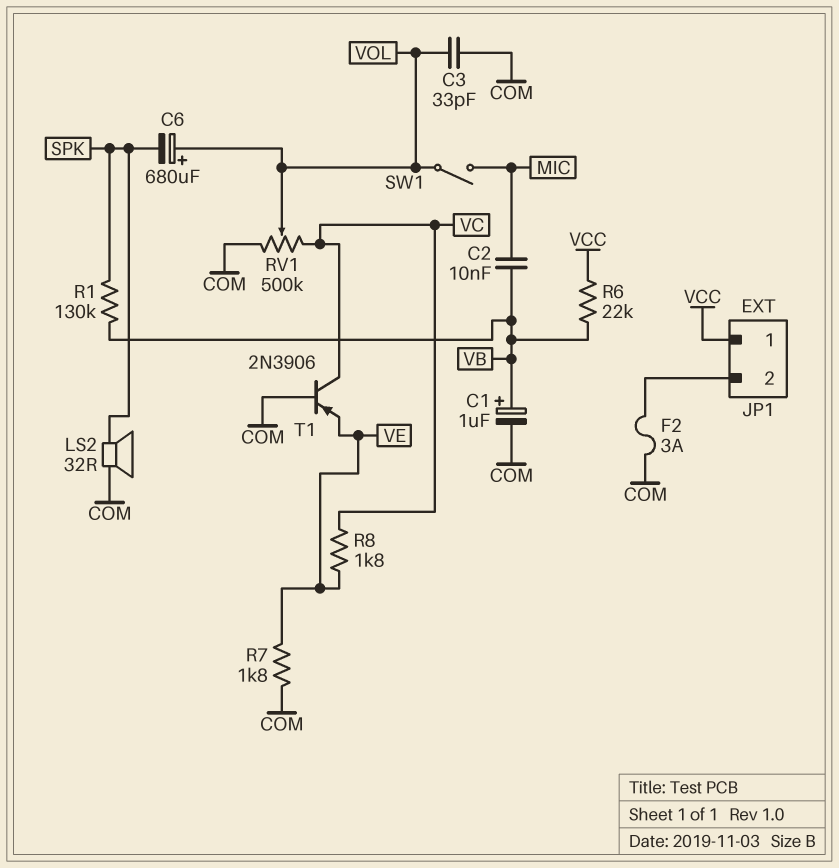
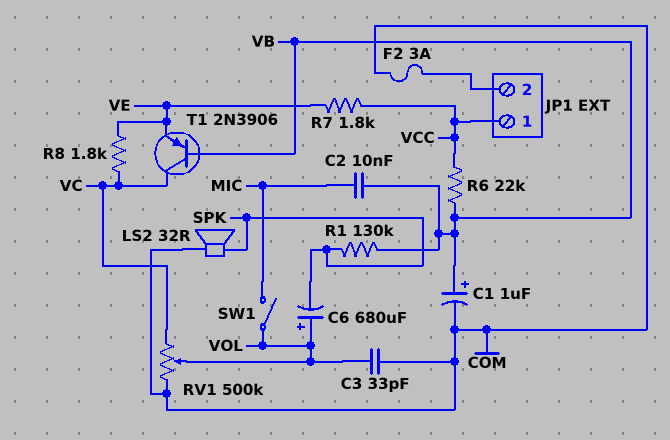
R7: 1.8k (COM, VE) -> 1.8k (VCC, VE)
T1: PNP 2N3906 (B COM, C VC, E VE) -> PNP 2N3906 (B VB, C VC, E VE)

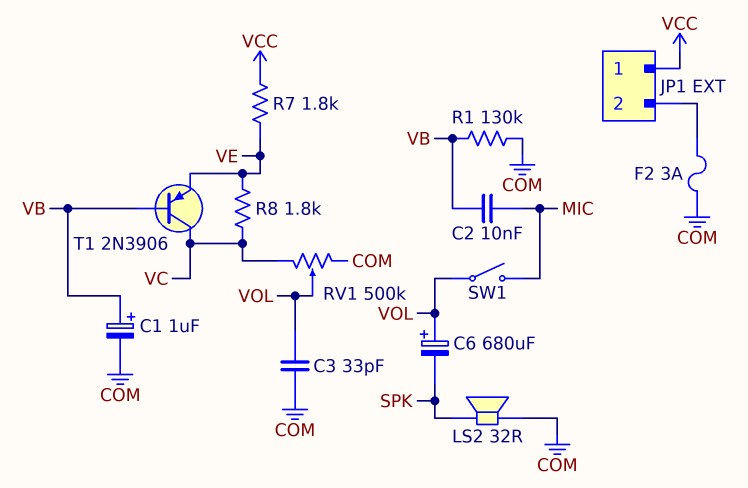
R1: 130k (SPK, VB) -> 130k (COM, VB)
R6: 22k (VB, VCC) -> none

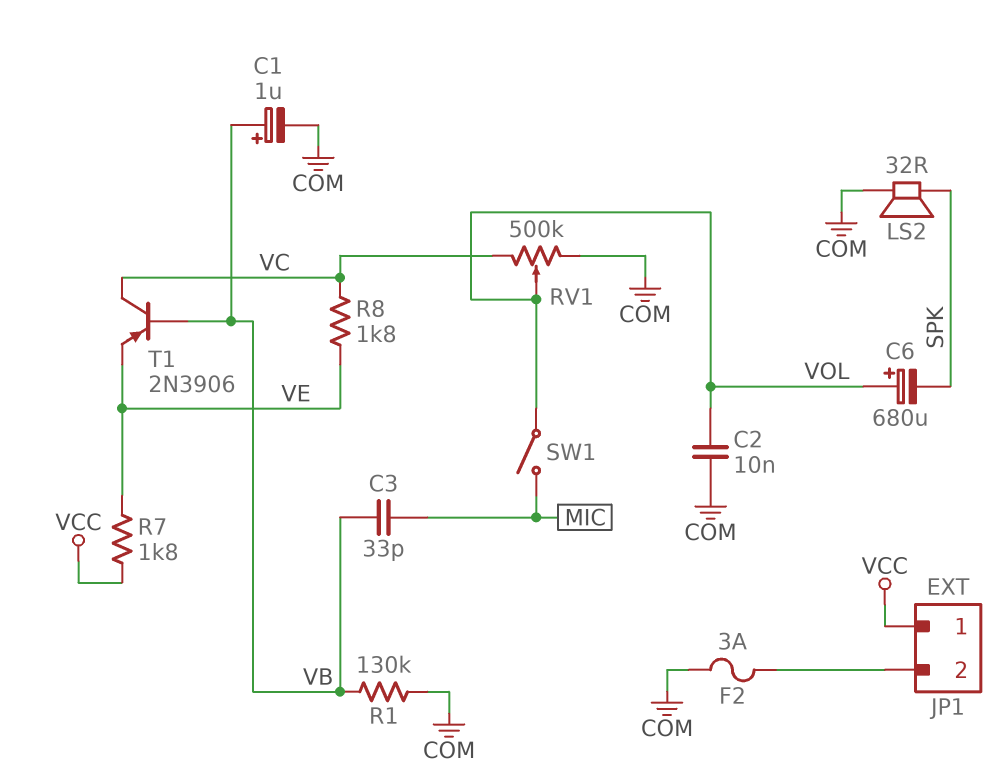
C2: 10nF (MIC, VB) -> 10nF (COM, VOL)
C3: 33pF (COM, VOL) -> 33pF (MIC, VB)

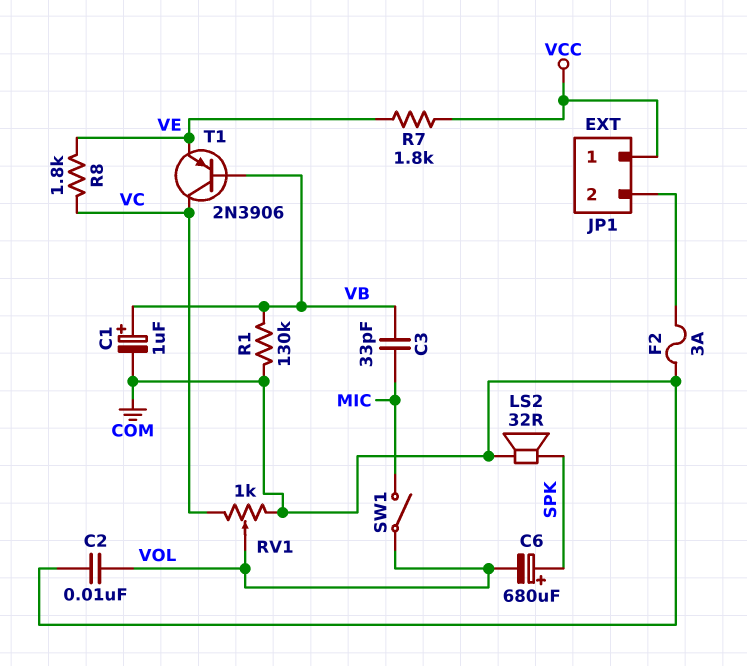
C6: 680uF (plus VOL, minus SPK) -> 680uF (plus SPK, minus VOL)
RV1: 500k (COM, VC, wiper VOL) -> 1k (COM, VC, wiper VOL)

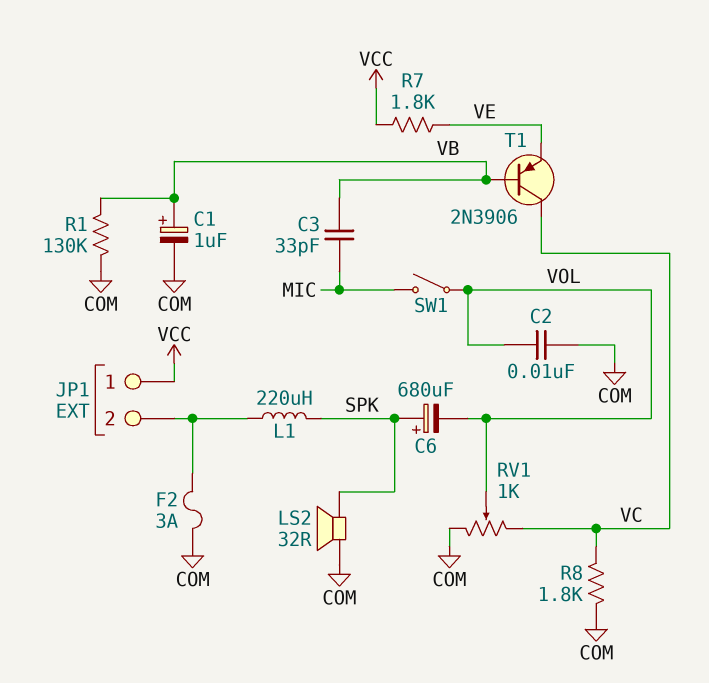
L1: none -> 220uH (JP1/2, SPK)
R8: 1.8k (VC, VE) -> 1.8k (COM, VC)

